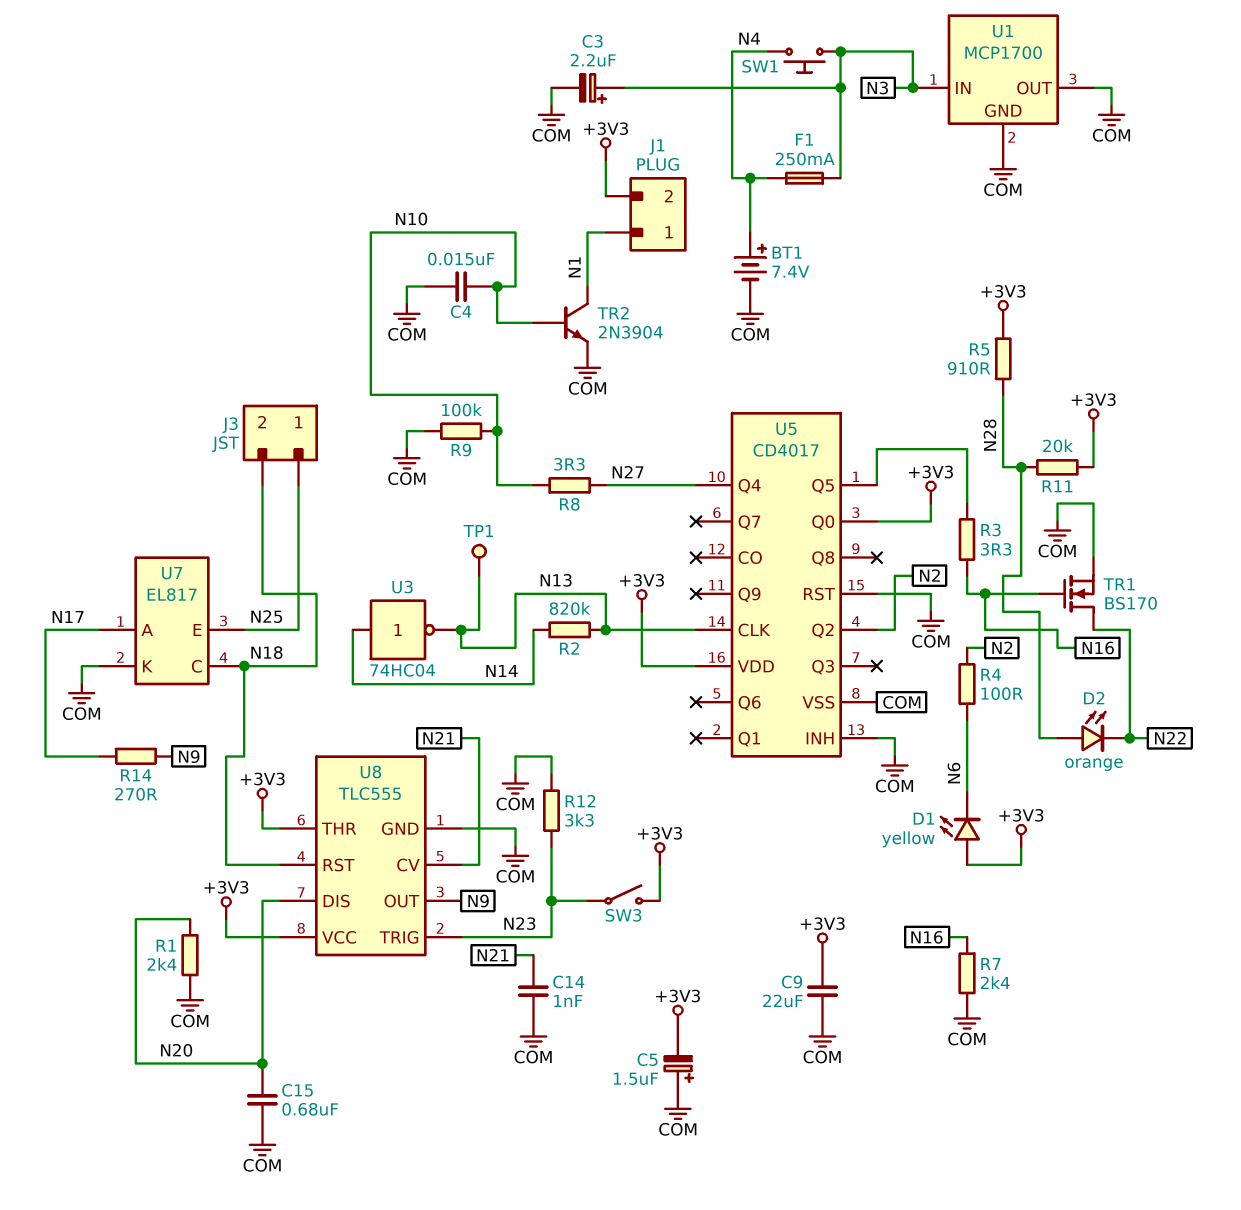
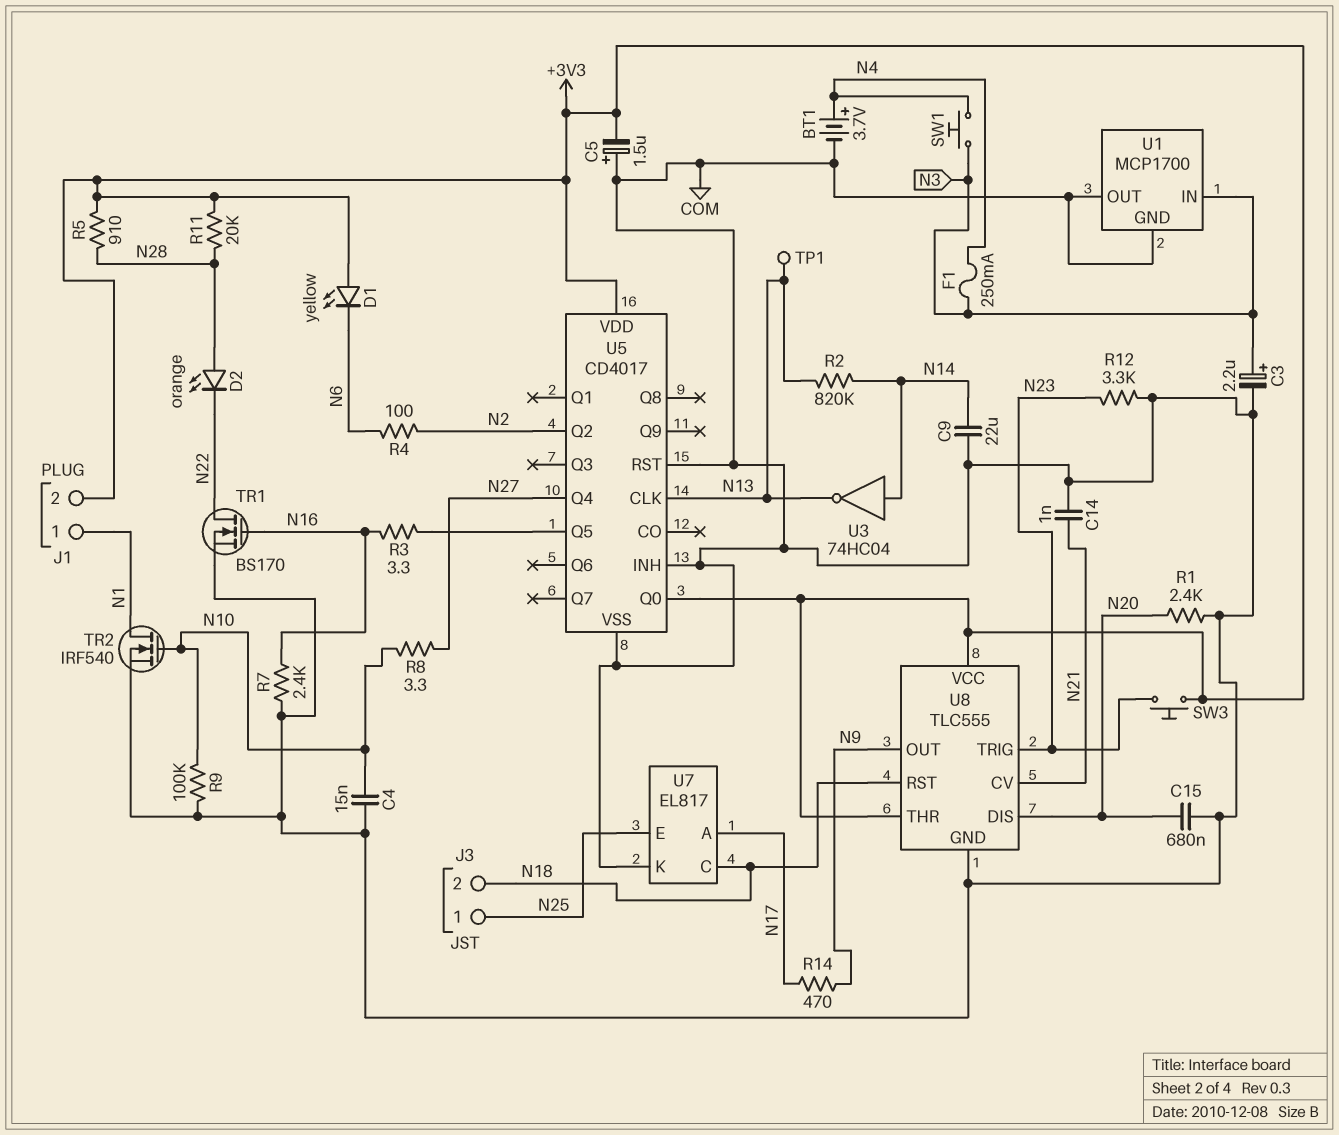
BT1: 7.4V (plus N4, minus COM) -> 3.7V (plus N4, minus COM)
C9: 22uF (+3V3, COM) -> 22uF (COM, N14)
R14: 270 (N9, N17) -> 470 (N9, N17)
SW3: switch (+3V3, N23) -> button (+3V3, N23)
TR2: NPN 2N3904 (B N10, C N1, E COM) -> NMOS IRF540 (G N10, D N1, S COM)

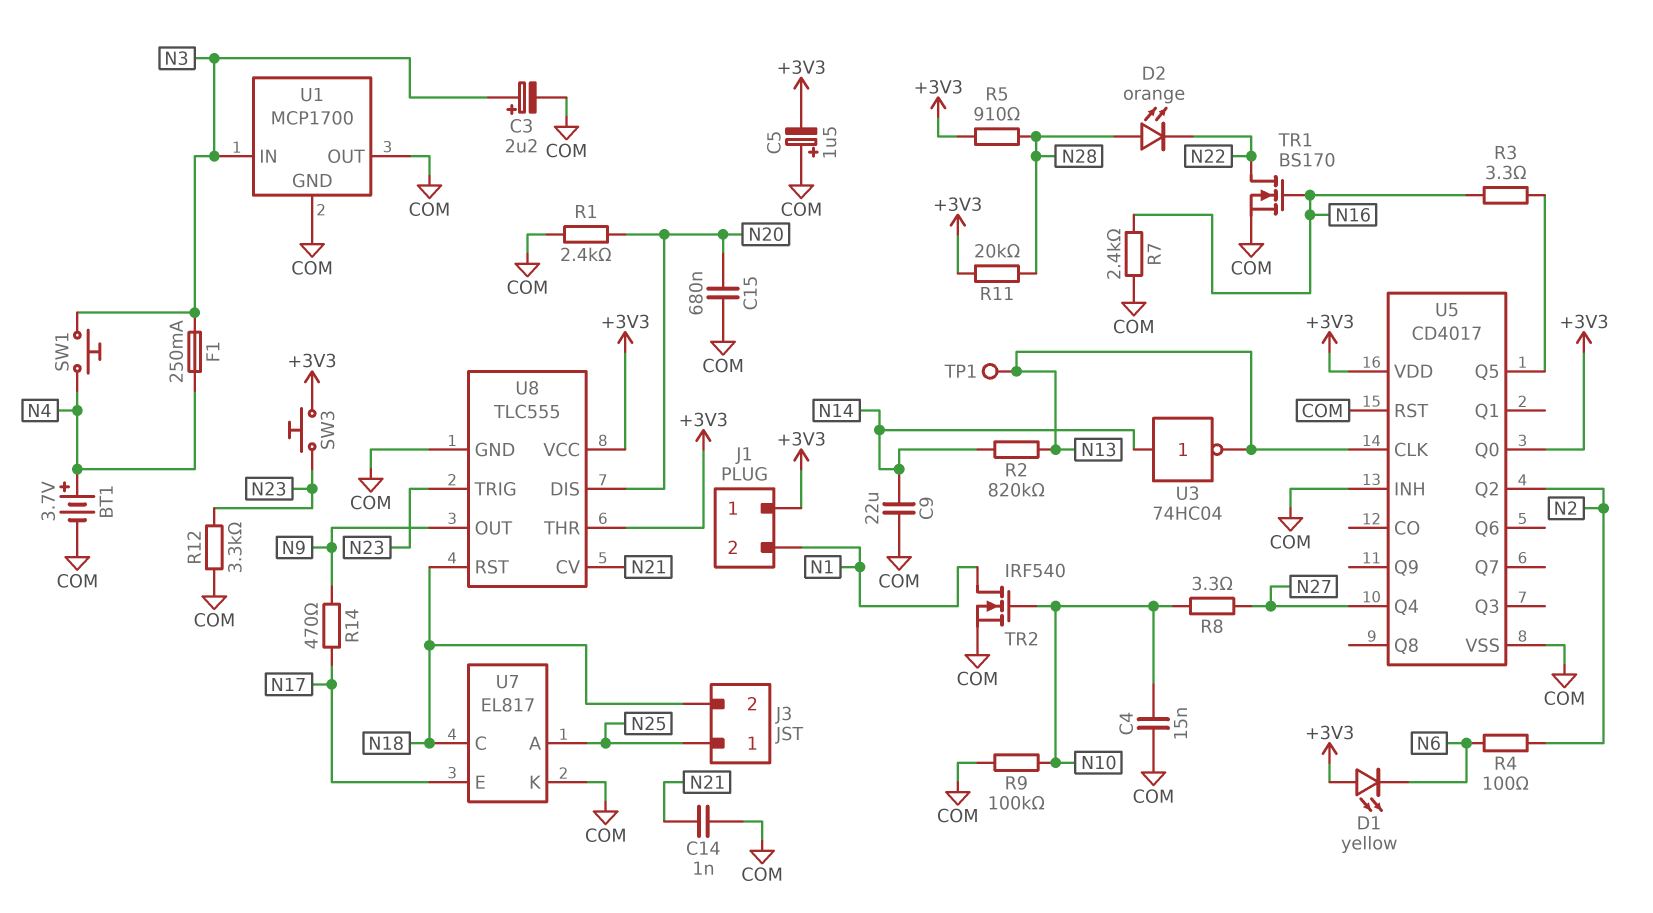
J1 pin 1: N1 -> +3V3
J1 pin 2: +3V3 -> N1
U7 pin A: N17 -> N25
U7 pin E: N25 -> N17

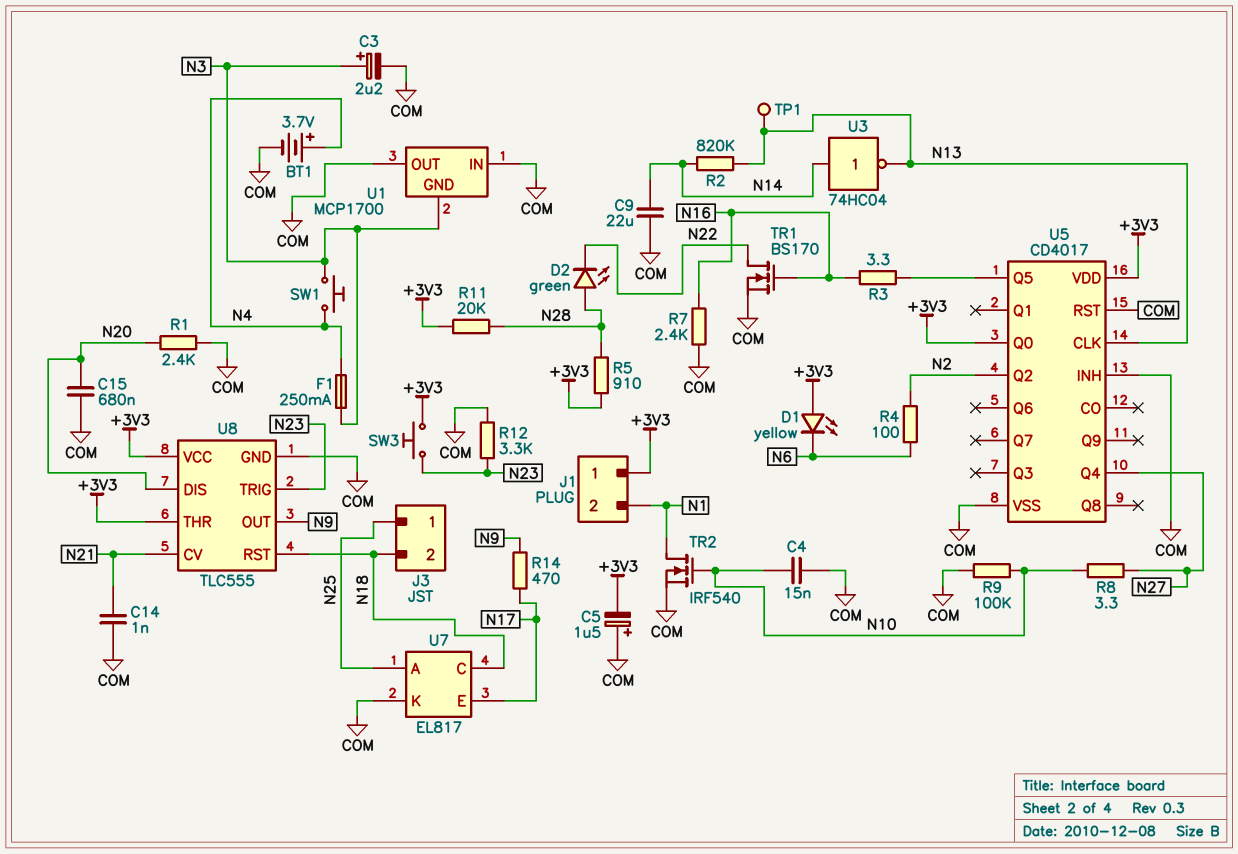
D2: LED orange (A N28, K N22) -> LED green (A N28, K N22)
U1 pin GND: COM -> N3
U1 pin IN: N3 -> COM

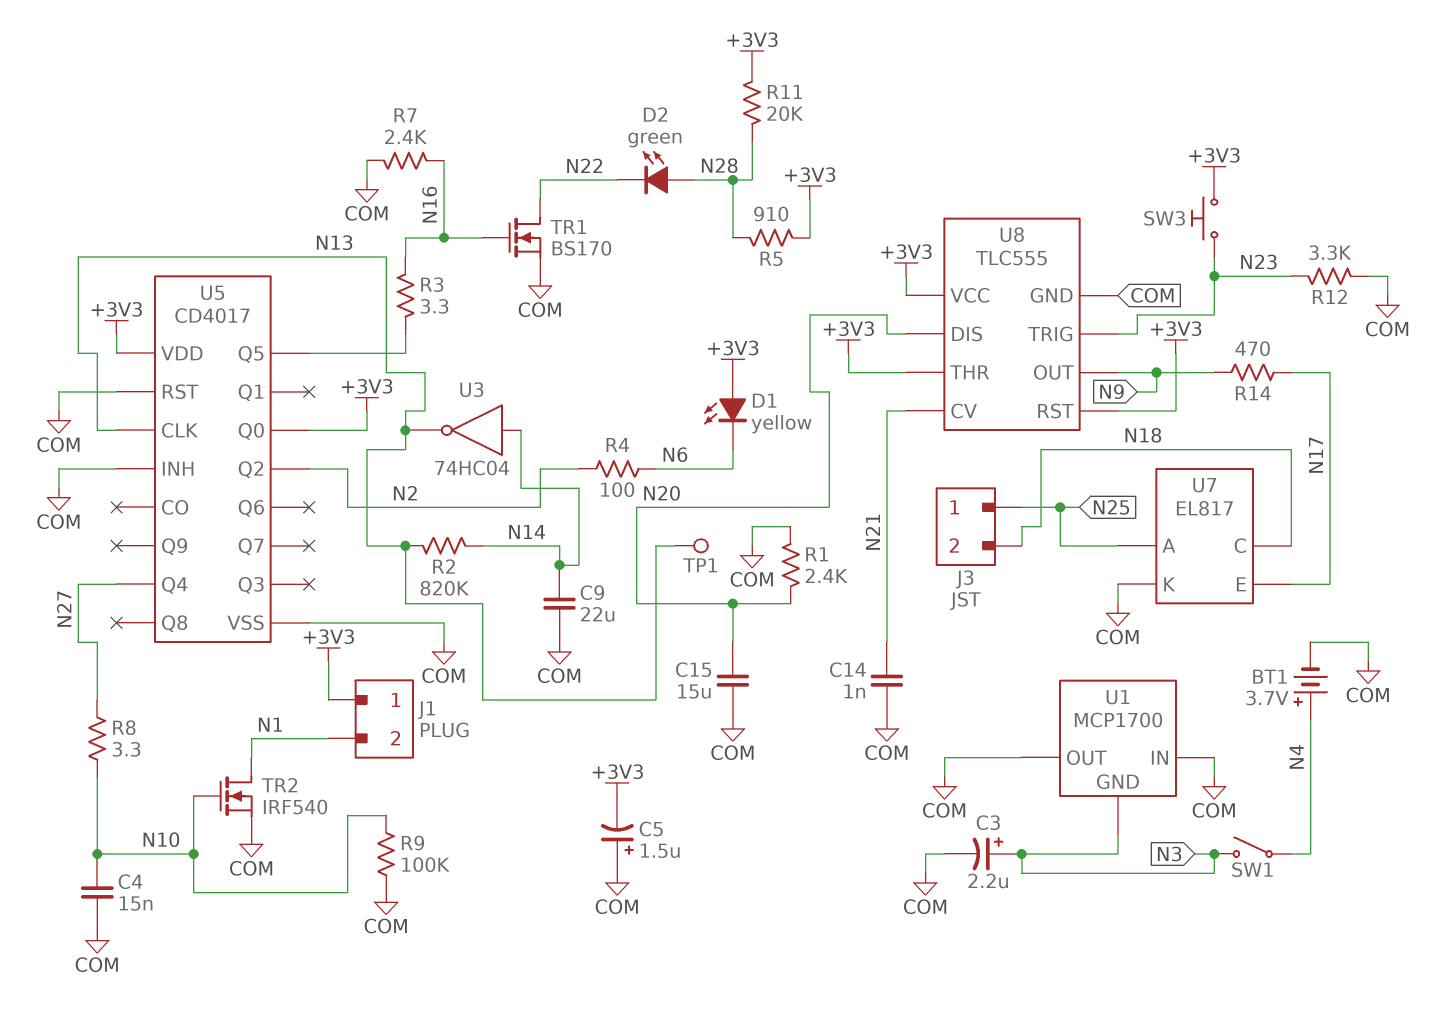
C15: 680nF (COM, N20) -> 15uF (COM, N20)
F1: 250mA (N3, N4) -> none
SW1: button (N3, N4) -> switch (N3, N4)
U8 pin RST: N18 -> +3V3

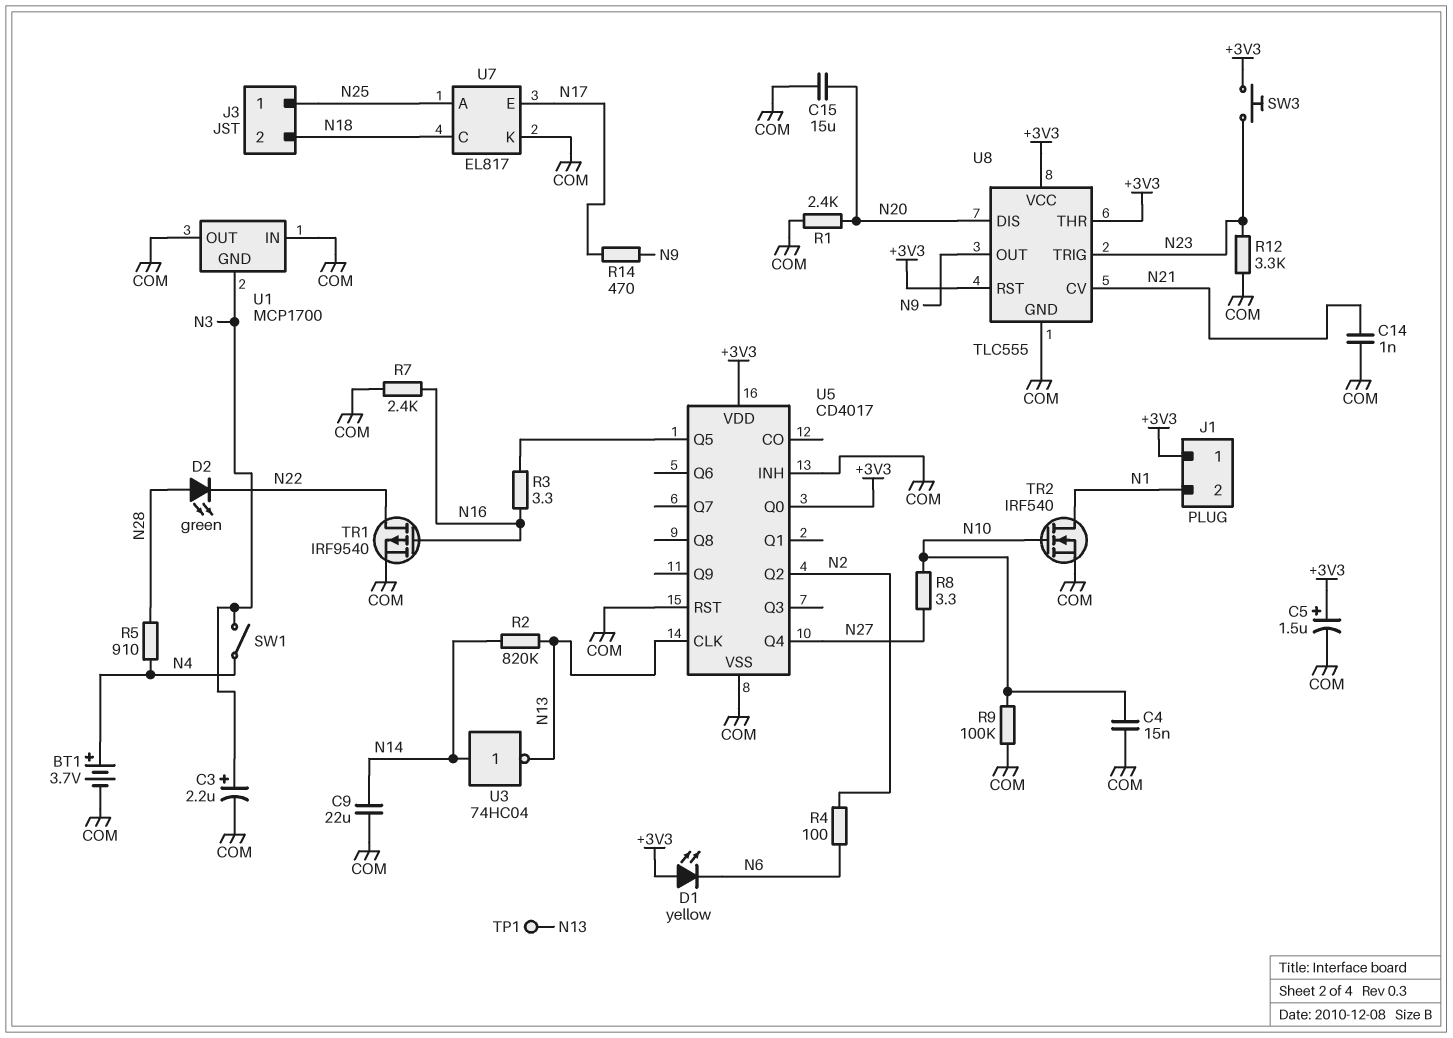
C5: 1.5uF (plus COM, minus +3V3) -> 1.5uF (plus +3V3, minus COM)
R5: 910 (+3V3, N28) -> 910 (N4, N28)
R11: 20k (+3V3, N28) -> none
TR1: NMOS BS170 (G N16, D N22, S COM) -> PMOS IRF9540 (G N16, D N22, S COM)

